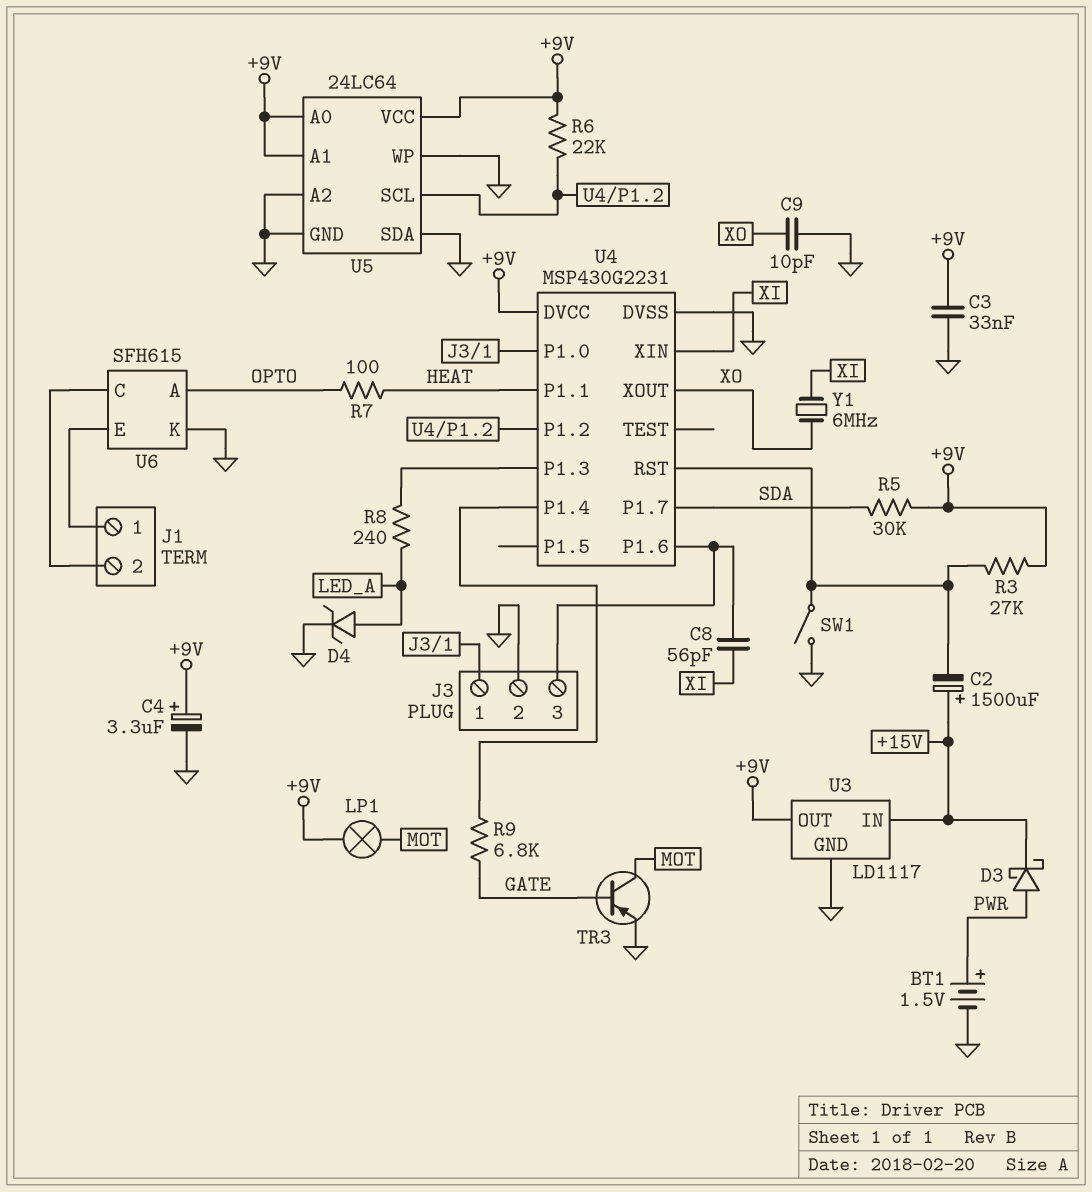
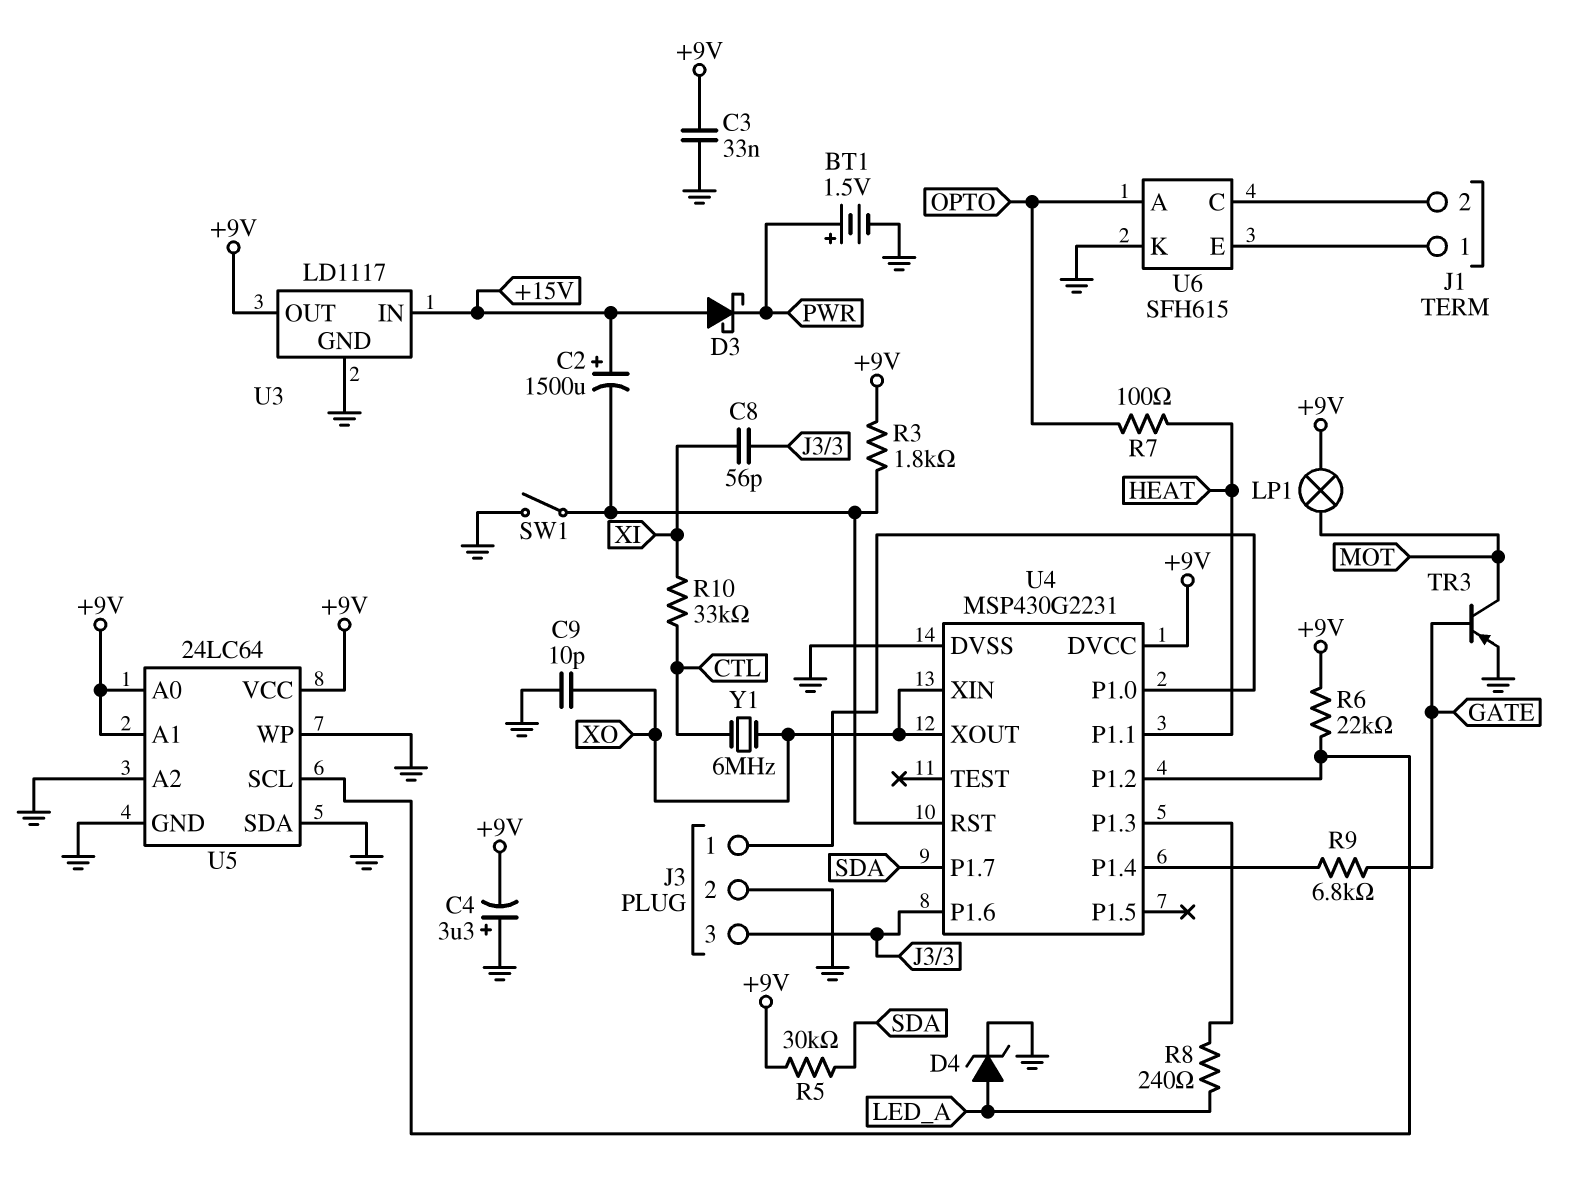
C4: 3.3uF (plus +9V, minus GND) -> 3.3uF (plus GND, minus +9V)
D3: schottky (A PWR, K +15V) -> schottky (A +15V, K PWR)
R3: 27k (+9V, U4/RST) -> 1.8k (+9V, U4/RST)
R10: none -> 33k (CTL, XI)
U4 pin XIN: XI -> XO
Y1: 6MHz (XI, XO) -> 6MHz (CTL, XO)

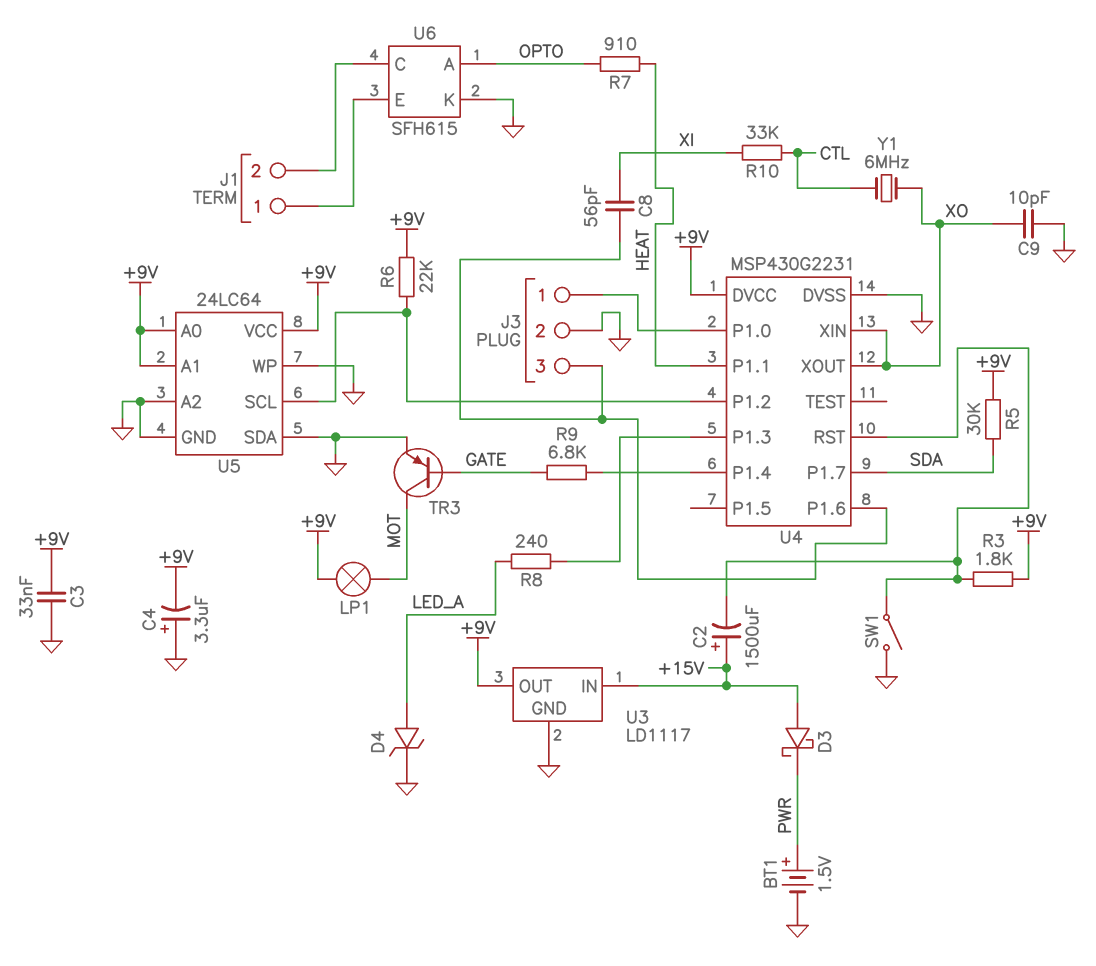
R7: 100 (HEAT, OPTO) -> 910 (HEAT, OPTO)

